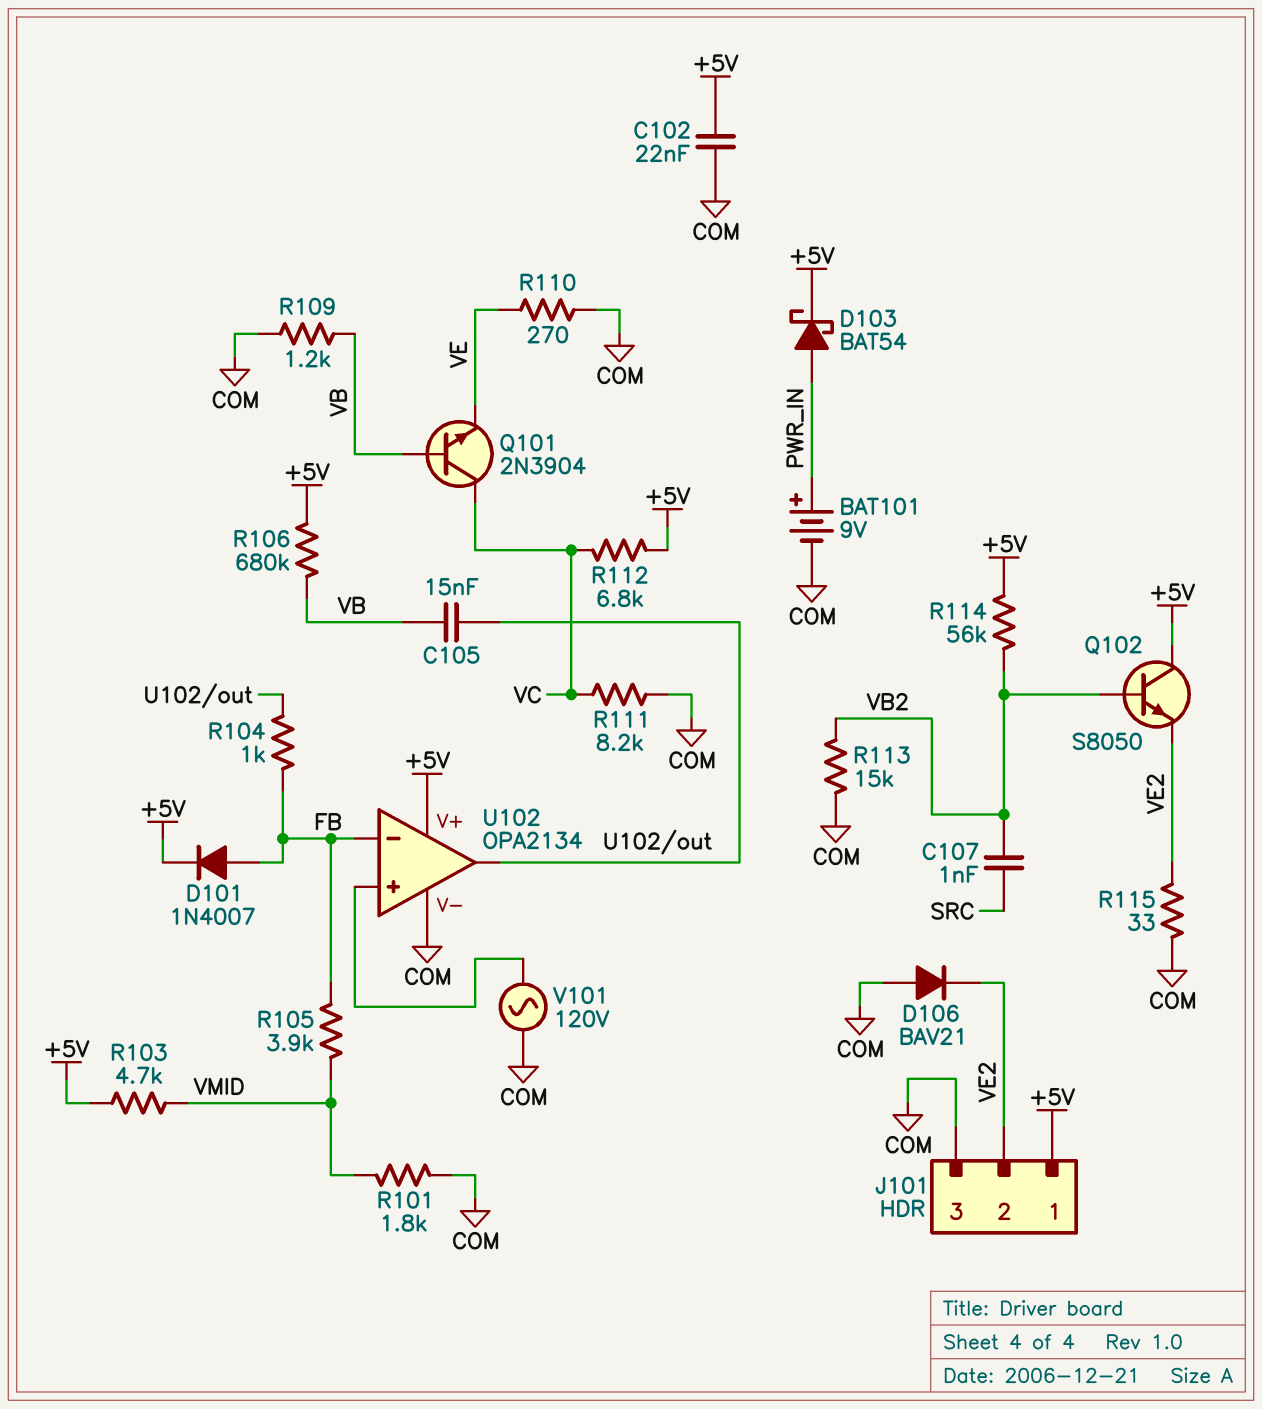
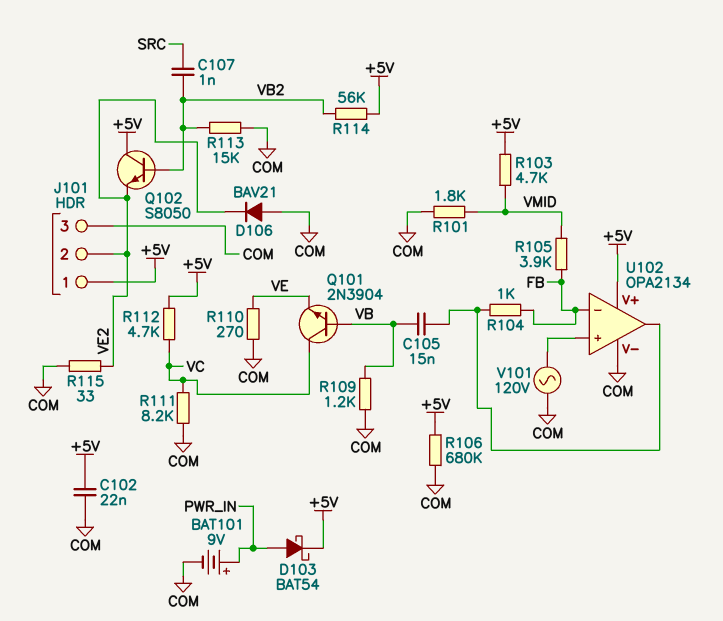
D101: diode 1N4007 (A FB, K +5V) -> none
R106: 680k (+5V, VB) -> 680k (+5V, COM)
R112: 6.8k (+5V, VC) -> 4.7k (+5V, VC)

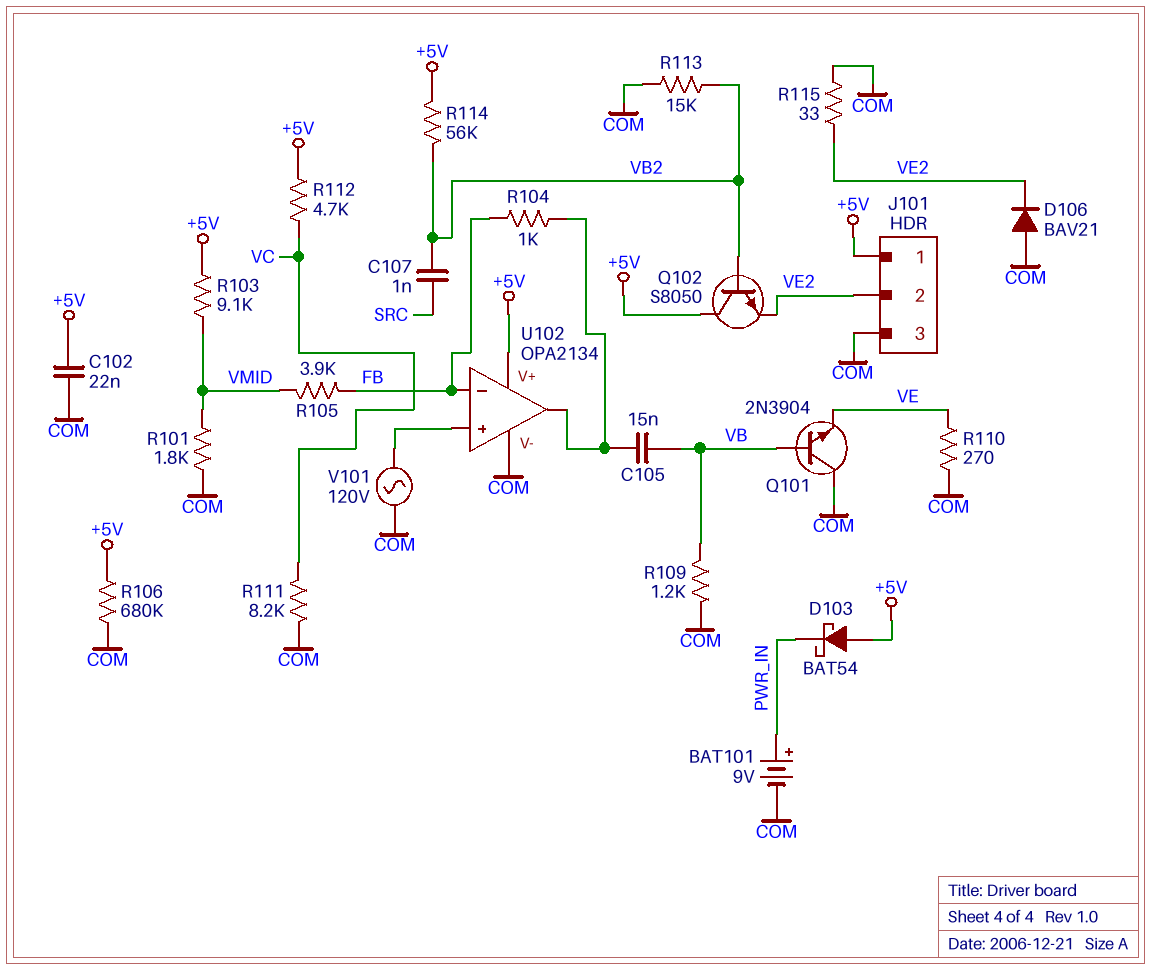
D103: schottky BAT54 (A PWR_IN, K +5V) -> schottky BAT54 (A +5V, K PWR_IN)
Q101: NPN 2N3904 (B VB, C VC, E VE) -> NPN 2N3904 (B VB, C COM, E VE)
R103: 4.7k (+5V, VMID) -> 9.1k (+5V, VMID)

